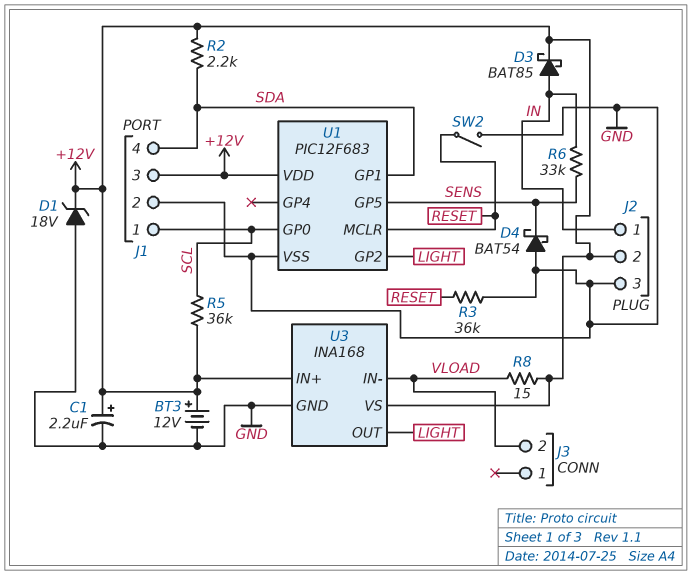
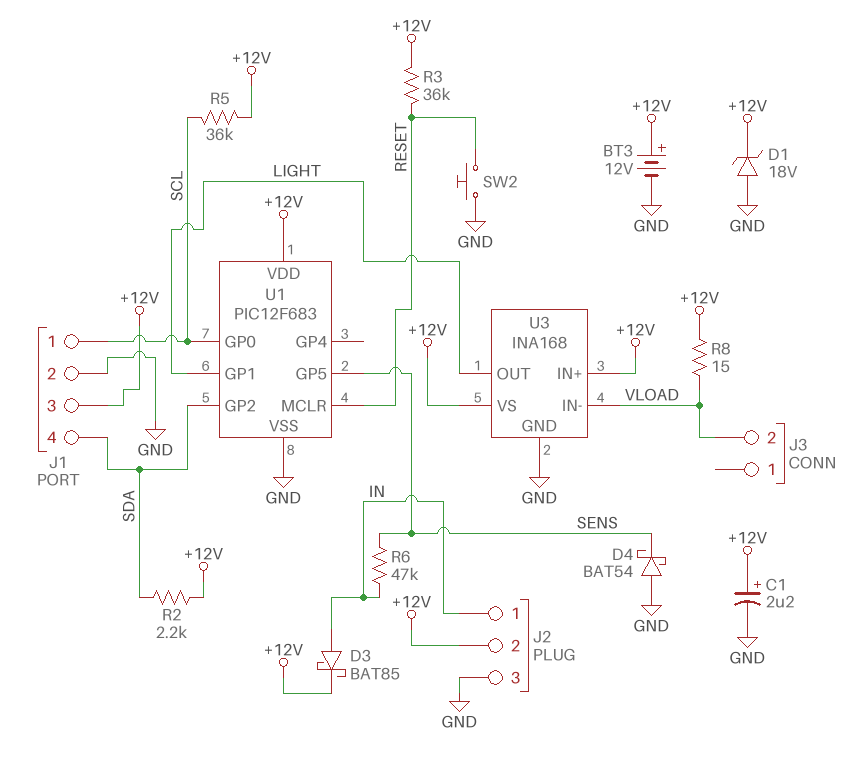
R3: 36k (GND, RESET) -> 36k (+12V, RESET)
R6: 33k (IN, SENS) -> 47k (IN, SENS)
SW2: switch (GND, RESET) -> button (GND, RESET)
U1 pin GP1: SDA -> LIGHT
U1 pin GP2: LIGHT -> SDA

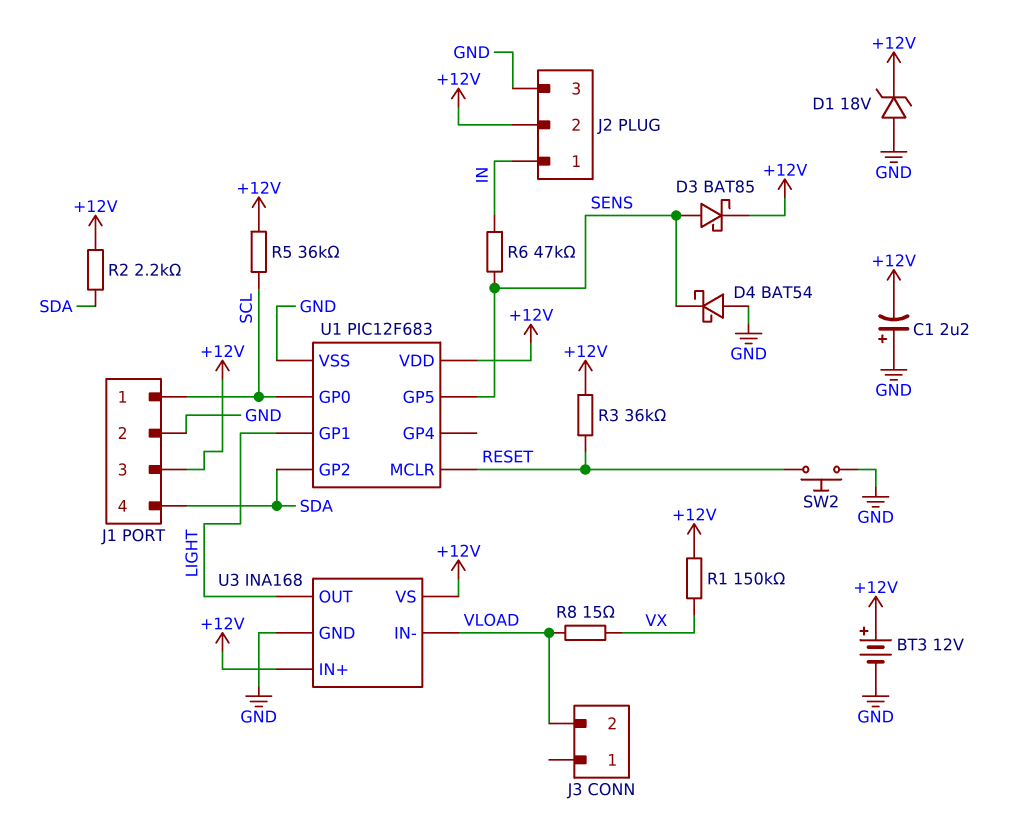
C1: 2.2uF (plus +12V, minus GND) -> 2.2uF (plus GND, minus +12V)
D3: schottky BAT85 (A IN, K +12V) -> schottky BAT85 (A SENS, K +12V)
R1: none -> 150k (+12V, VX)
R8: 15 (+12V, VLOAD) -> 15 (VLOAD, VX)

